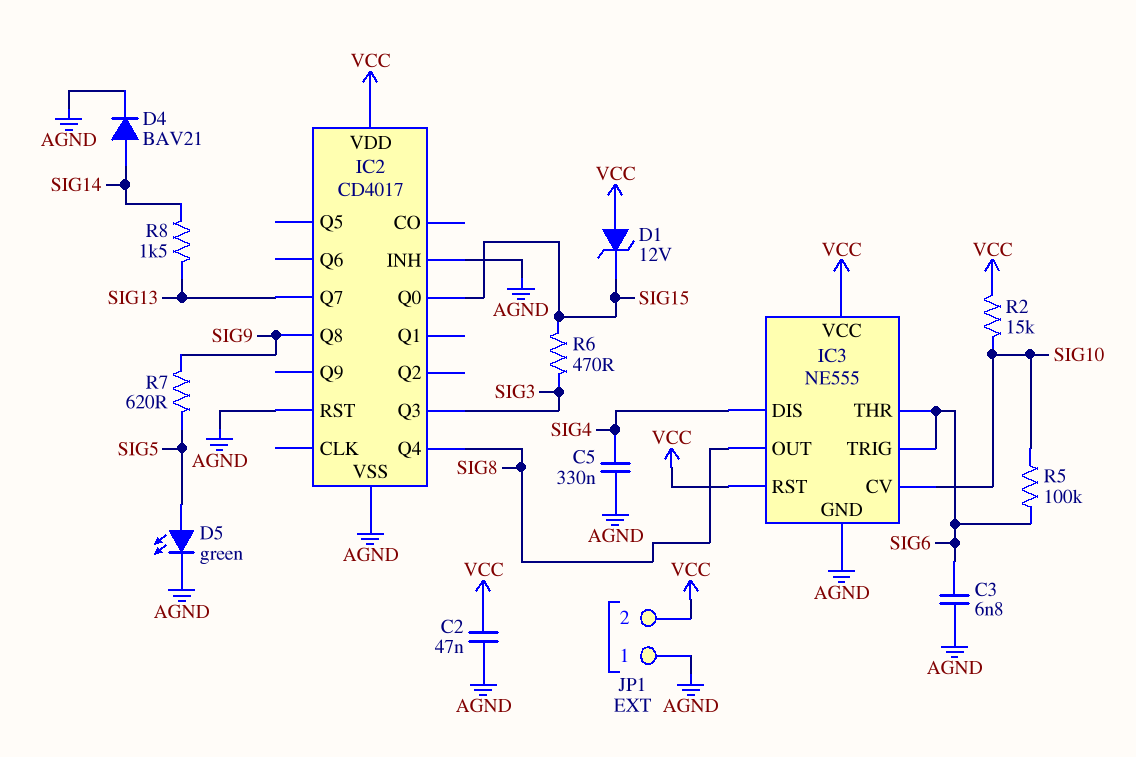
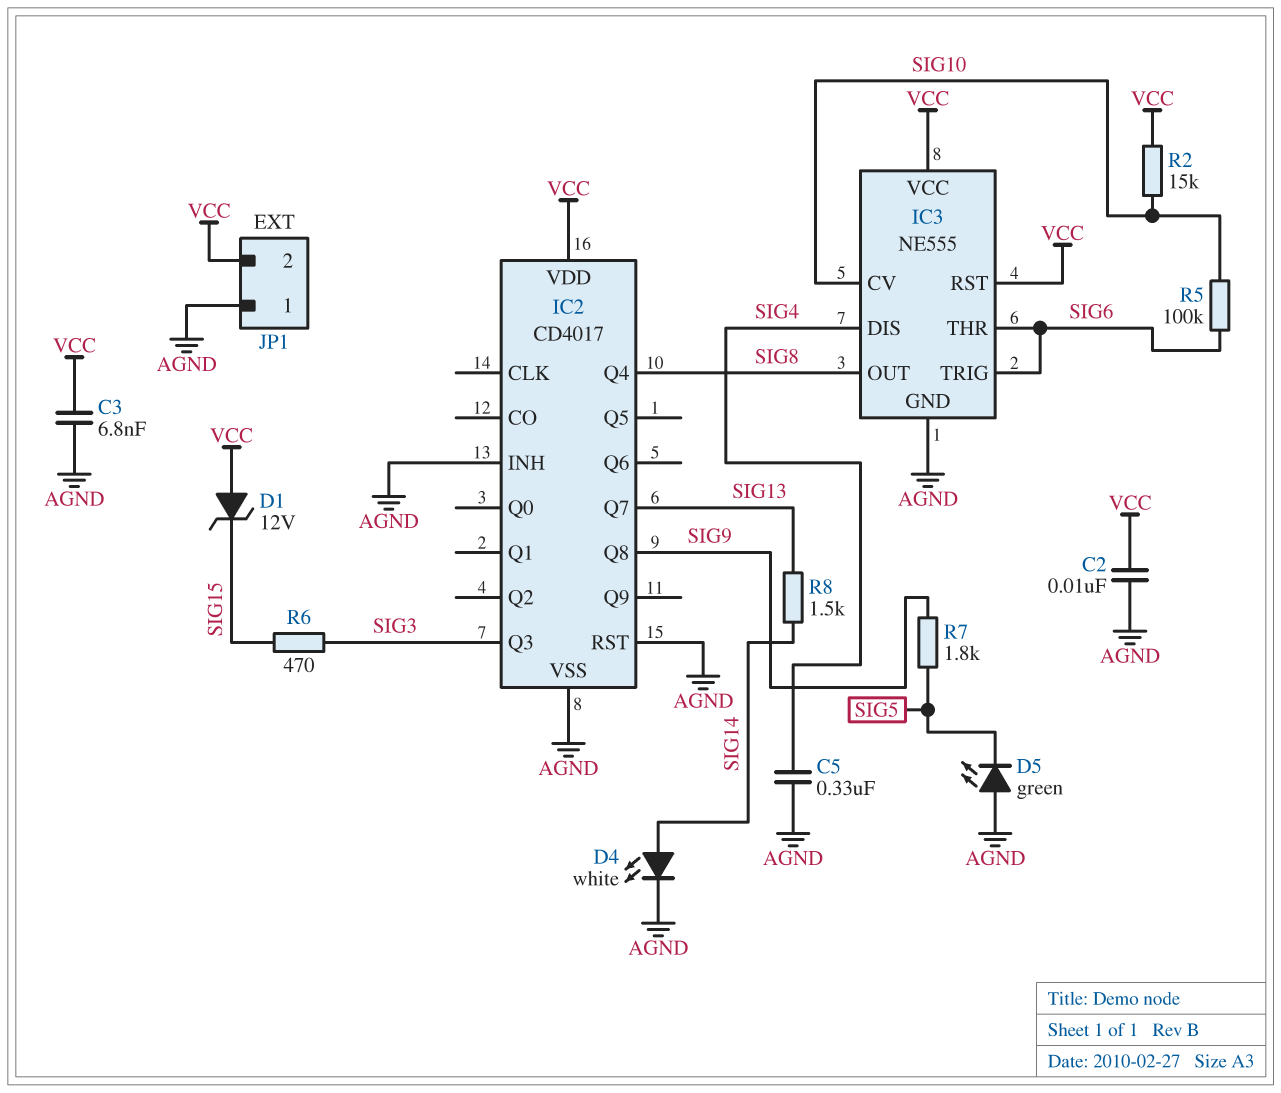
C2: 47nF (AGND, VCC) -> 10nF (AGND, VCC)
C3: 6.8nF (AGND, SIG6) -> 6.8nF (AGND, VCC)
D4: diode BAV21 (A SIG14, K AGND) -> LED white (A SIG14, K AGND)
D5: LED green (A SIG5, K AGND) -> LED green (A AGND, K SIG5)
IC2 pin Q0: SIG15 -> none
R7: 620 (SIG5, SIG9) -> 1.8k (SIG5, SIG9)

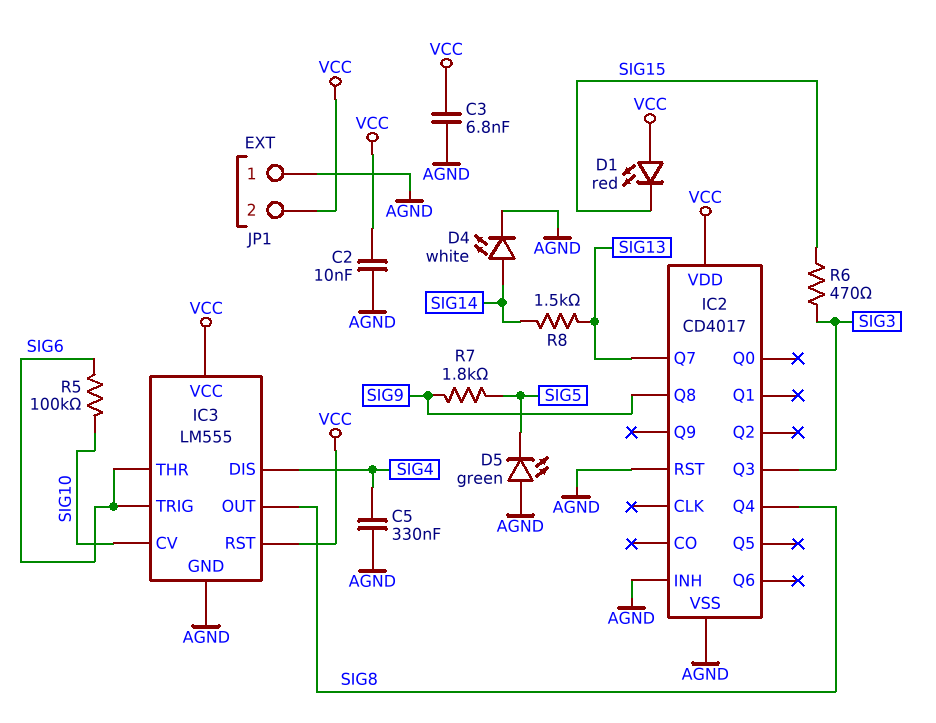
D1: zener 12V (A VCC, K SIG15) -> LED red (A VCC, K SIG15)
IC3: NE555 -> LM555
R2: 15k (SIG10, VCC) -> none

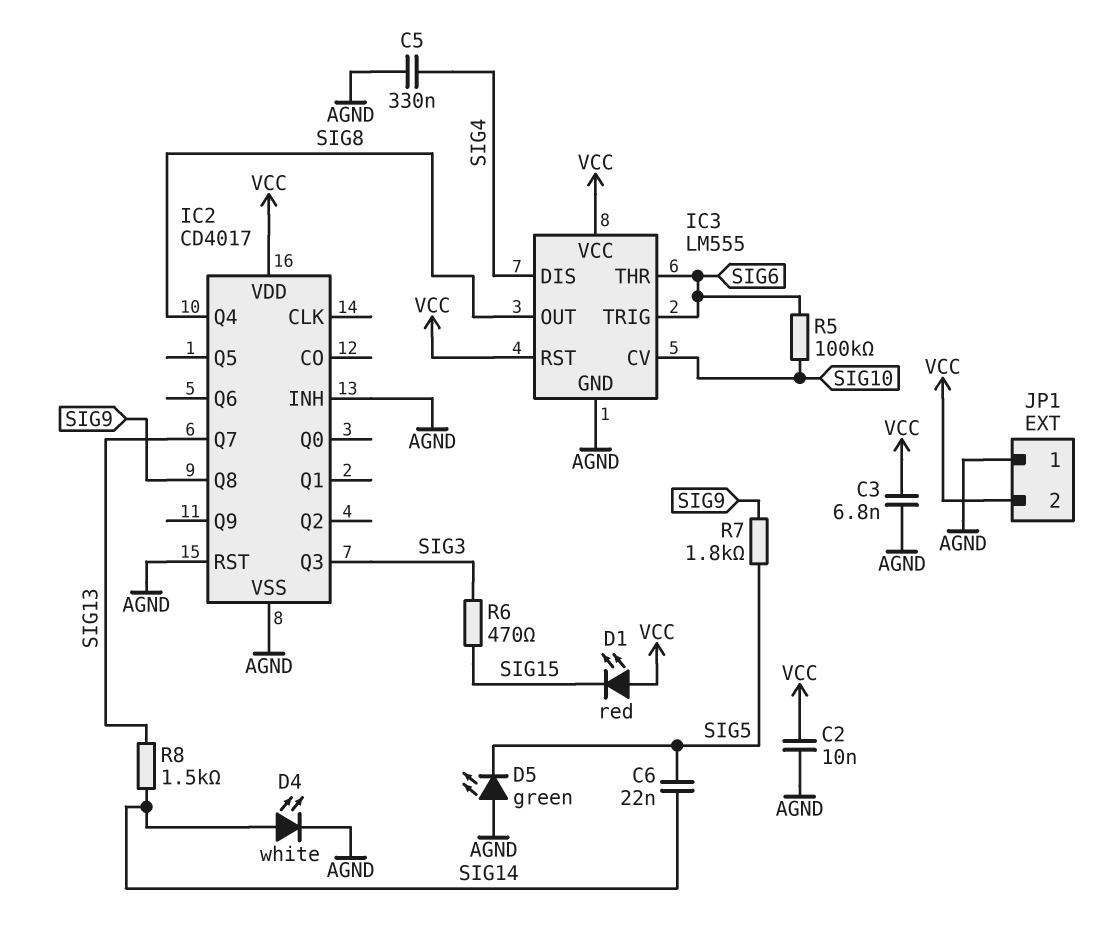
C6: none -> 22nF (SIG5, SIG14)

